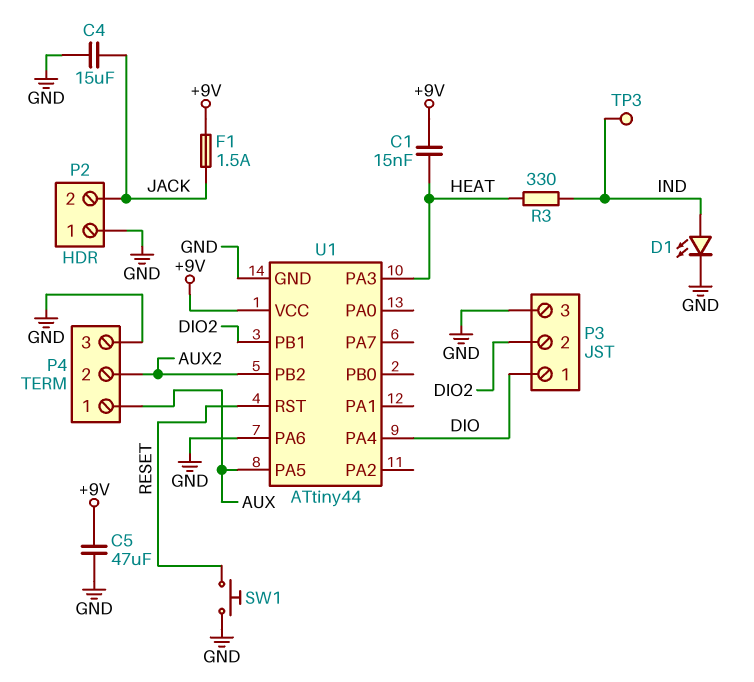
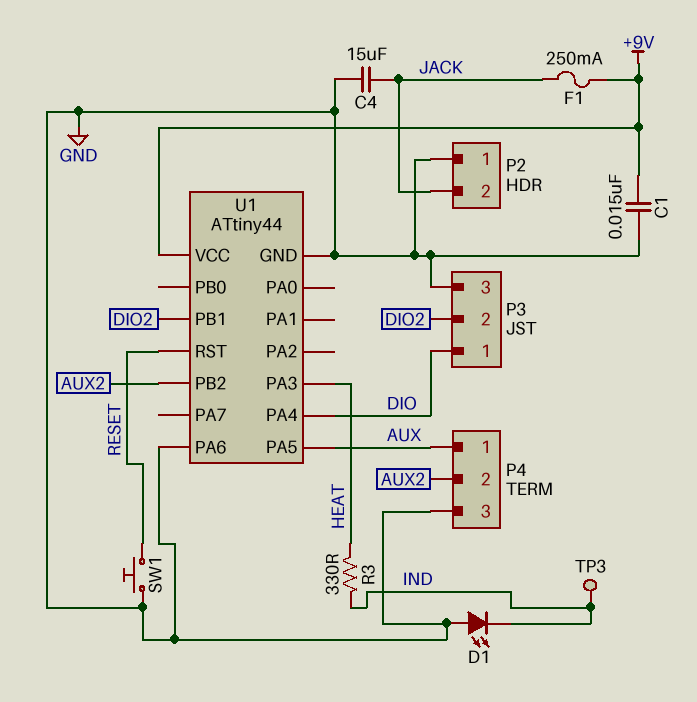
C1: 15nF (+9V, HEAT) -> 15nF (+9V, GND)
C5: 47uF (+9V, GND) -> none
D1: LED (A IND, K GND) -> LED (A GND, K IND)
F1: 1.5A (+9V, JACK) -> 250mA (+9V, JACK)

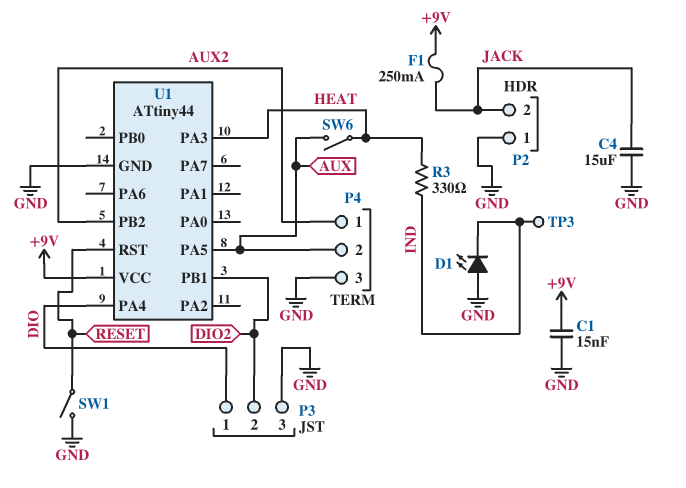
P4 pin 1: AUX -> AUX2
P4 pin 2: AUX2 -> AUX
SW1: button (GND, RESET) -> switch (GND, RESET)
SW6: none -> switch (AUX, HEAT)
U1 pin PA6: GND -> none

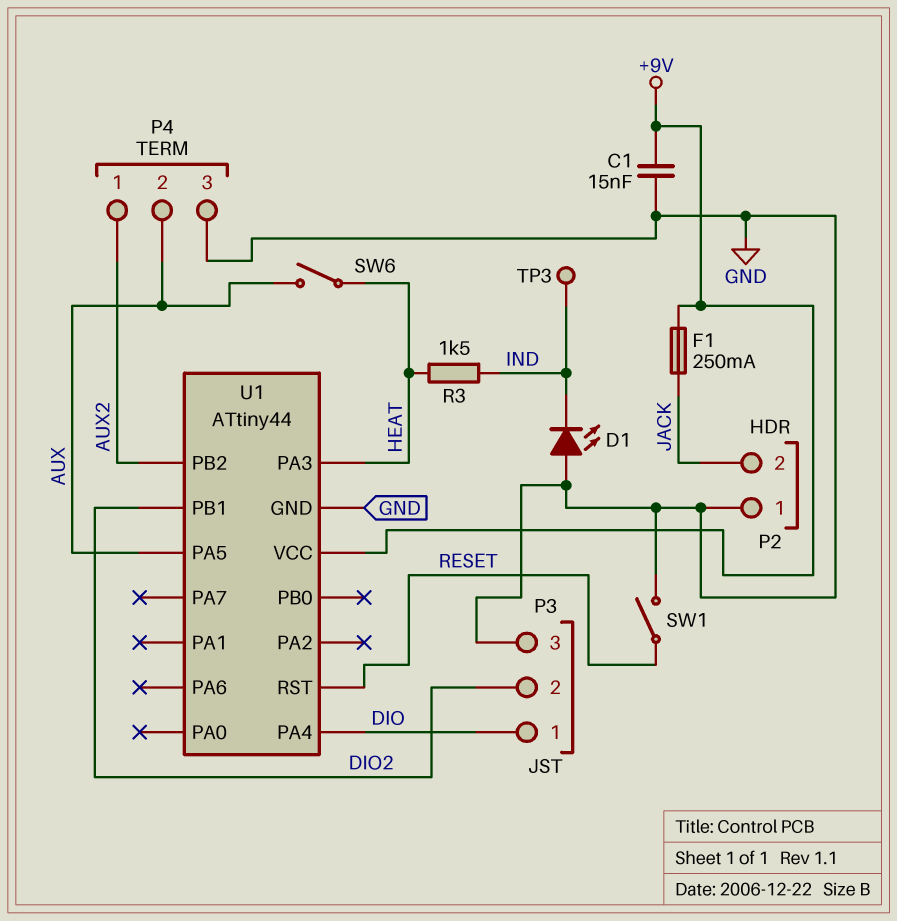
C4: 15uF (GND, JACK) -> none
R3: 330 (HEAT, IND) -> 1.5k (HEAT, IND)

